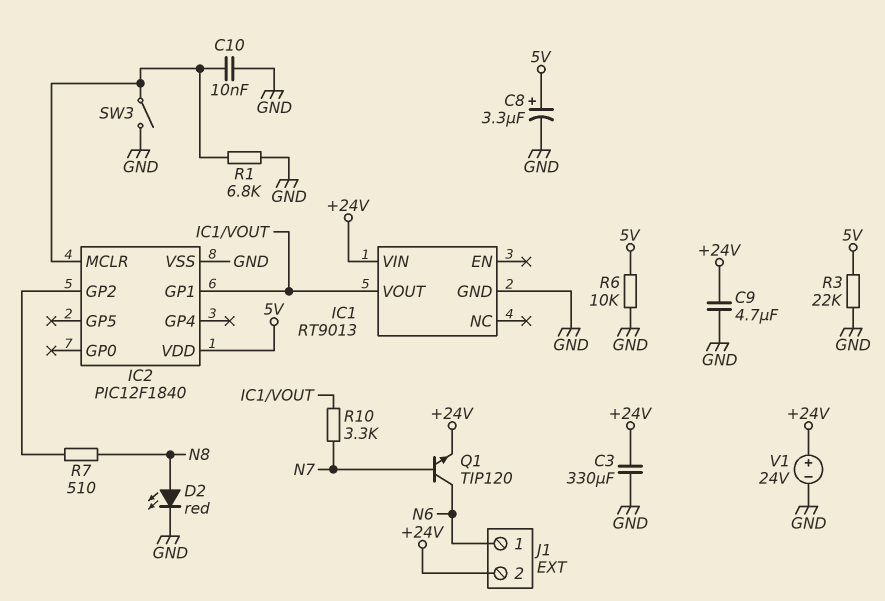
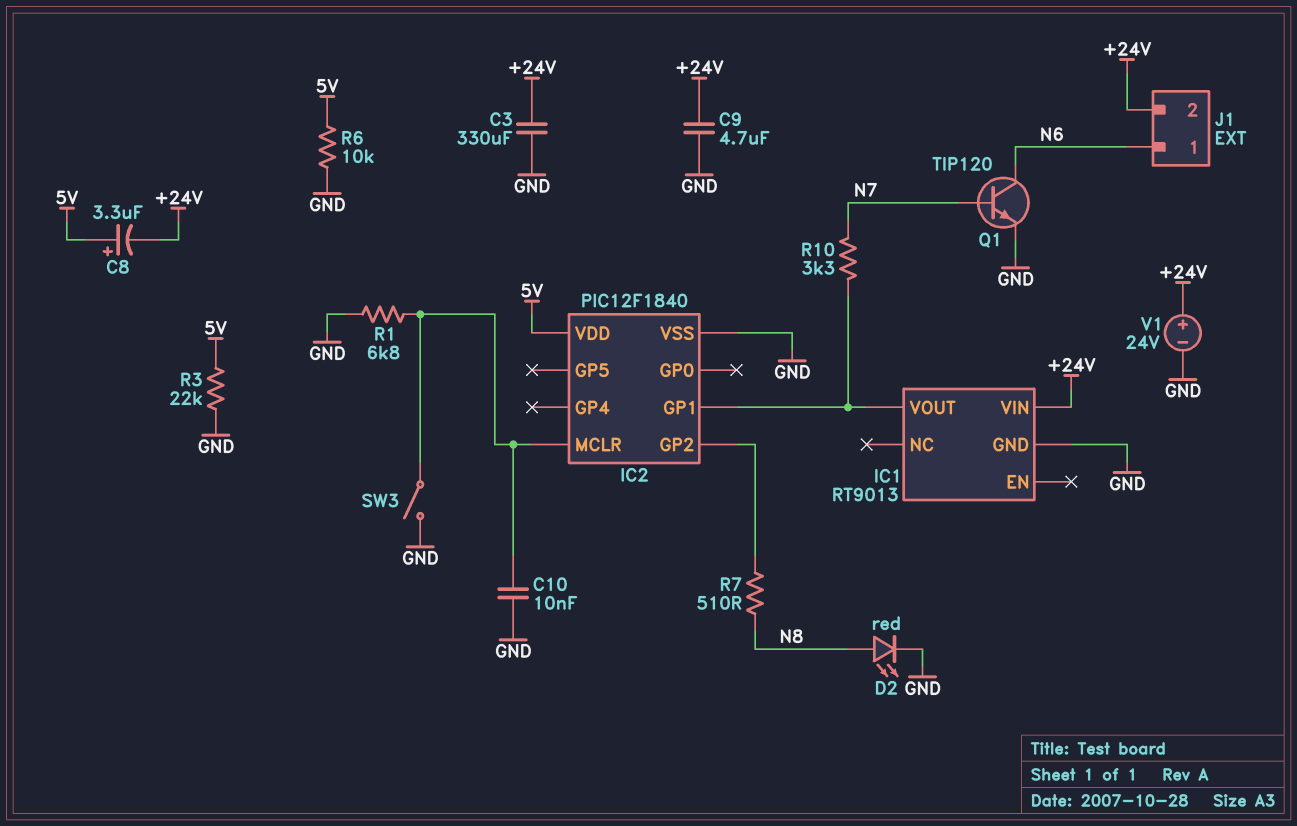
C8: 3.3uF (plus 5V, minus GND) -> 3.3uF (plus 5V, minus +24V)
Q1: NPN TIP120 (B N7, C N6, E +24V) -> NPN TIP120 (B N7, C N6, E GND)

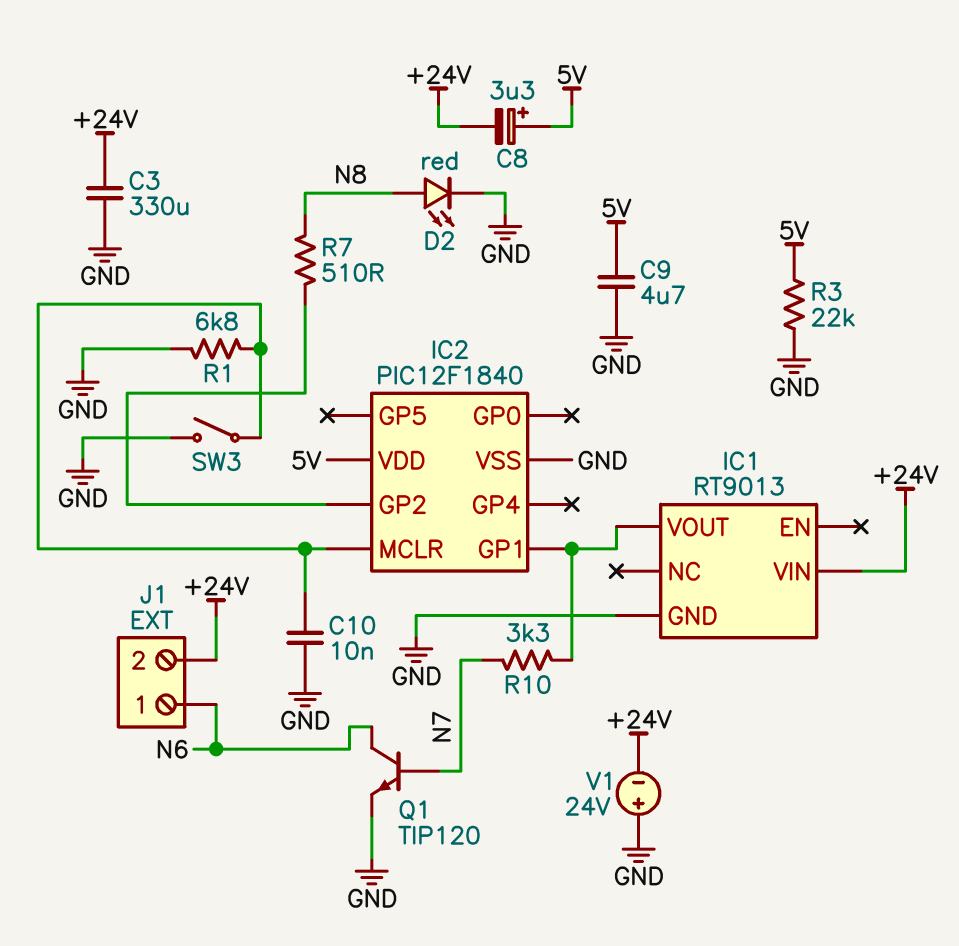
C9: 4.7uF (+24V, GND) -> 4.7uF (5V, GND)
R6: 10k (5V, GND) -> none
V1: 24V (plus +24V, minus GND) -> 24V (plus GND, minus +24V)

